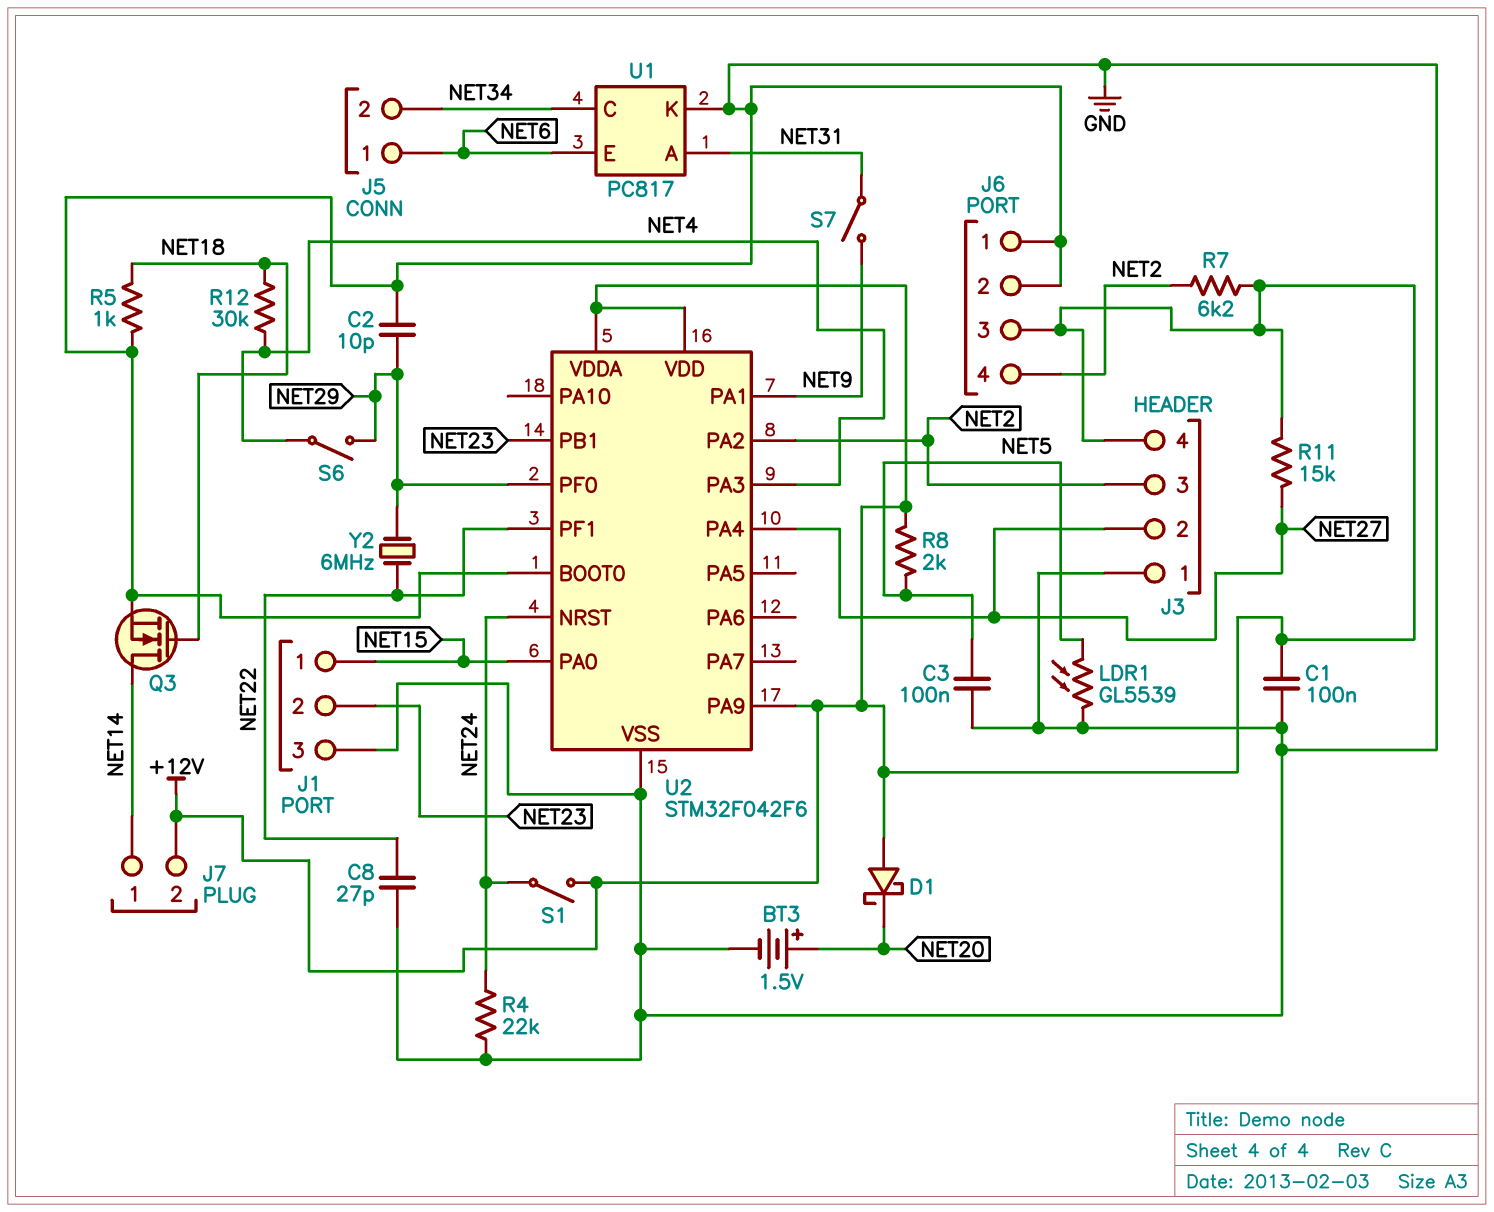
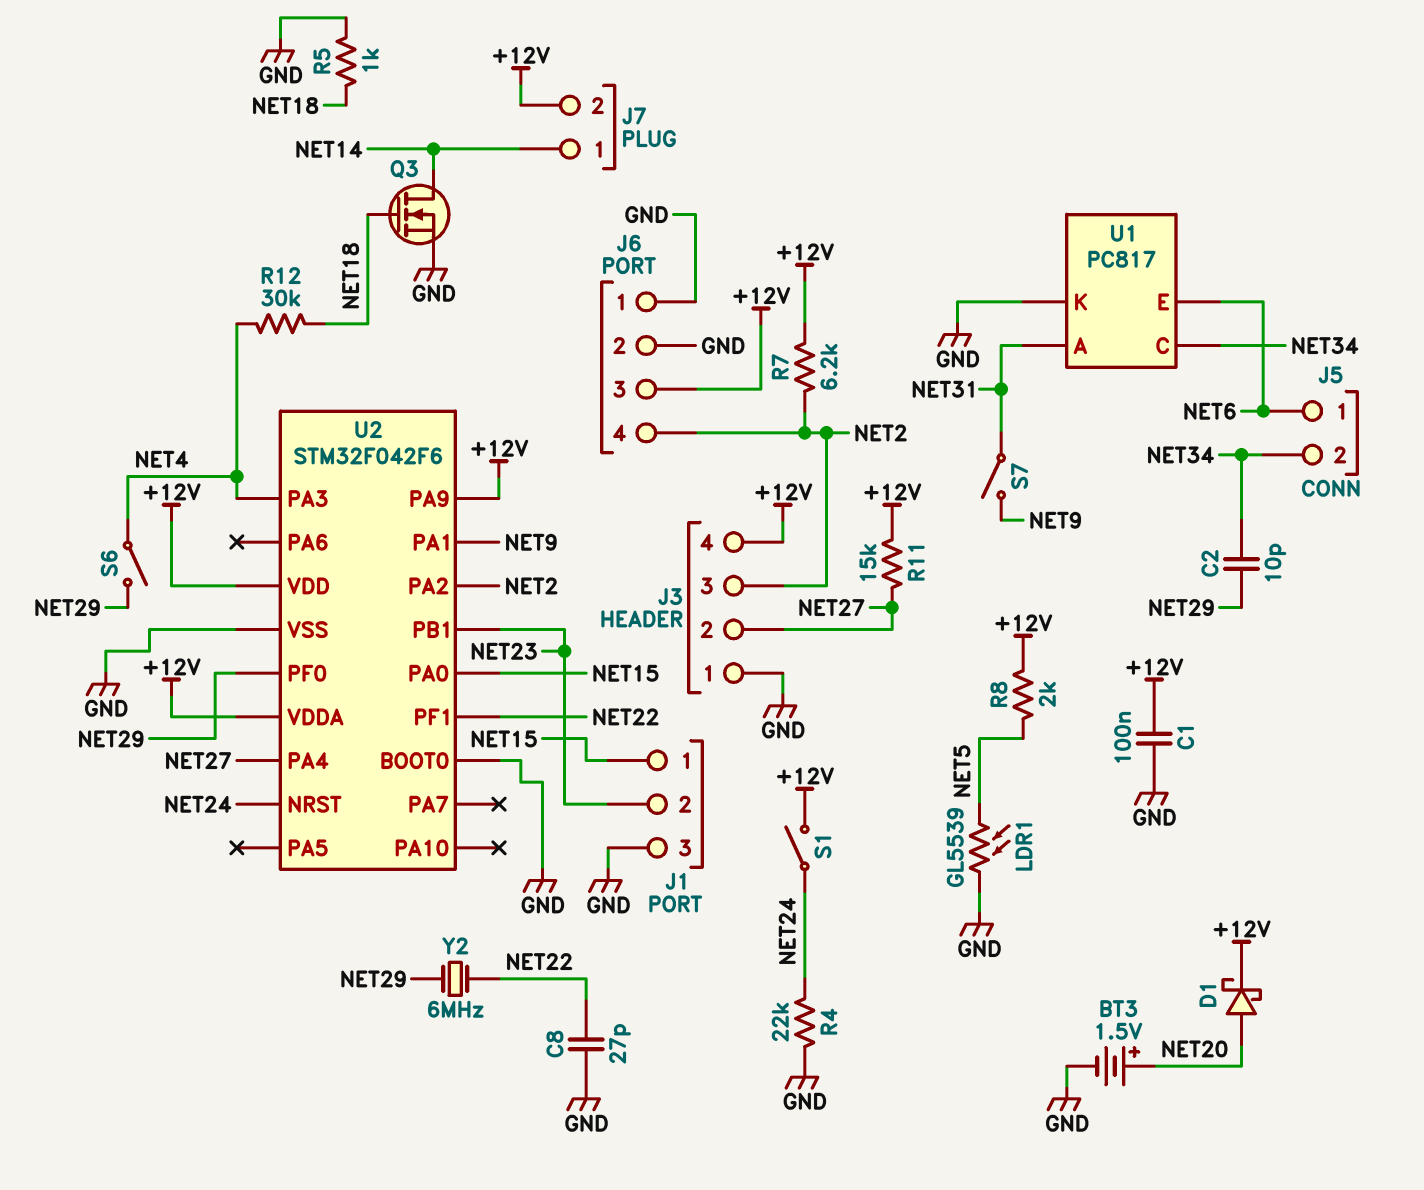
C2: 10pF (GND, NET29) -> 10pF (NET29, NET34)
C3: 100nF (GND, NET5) -> none
D1: schottky (A +12V, K NET20) -> schottky (A NET20, K +12V)

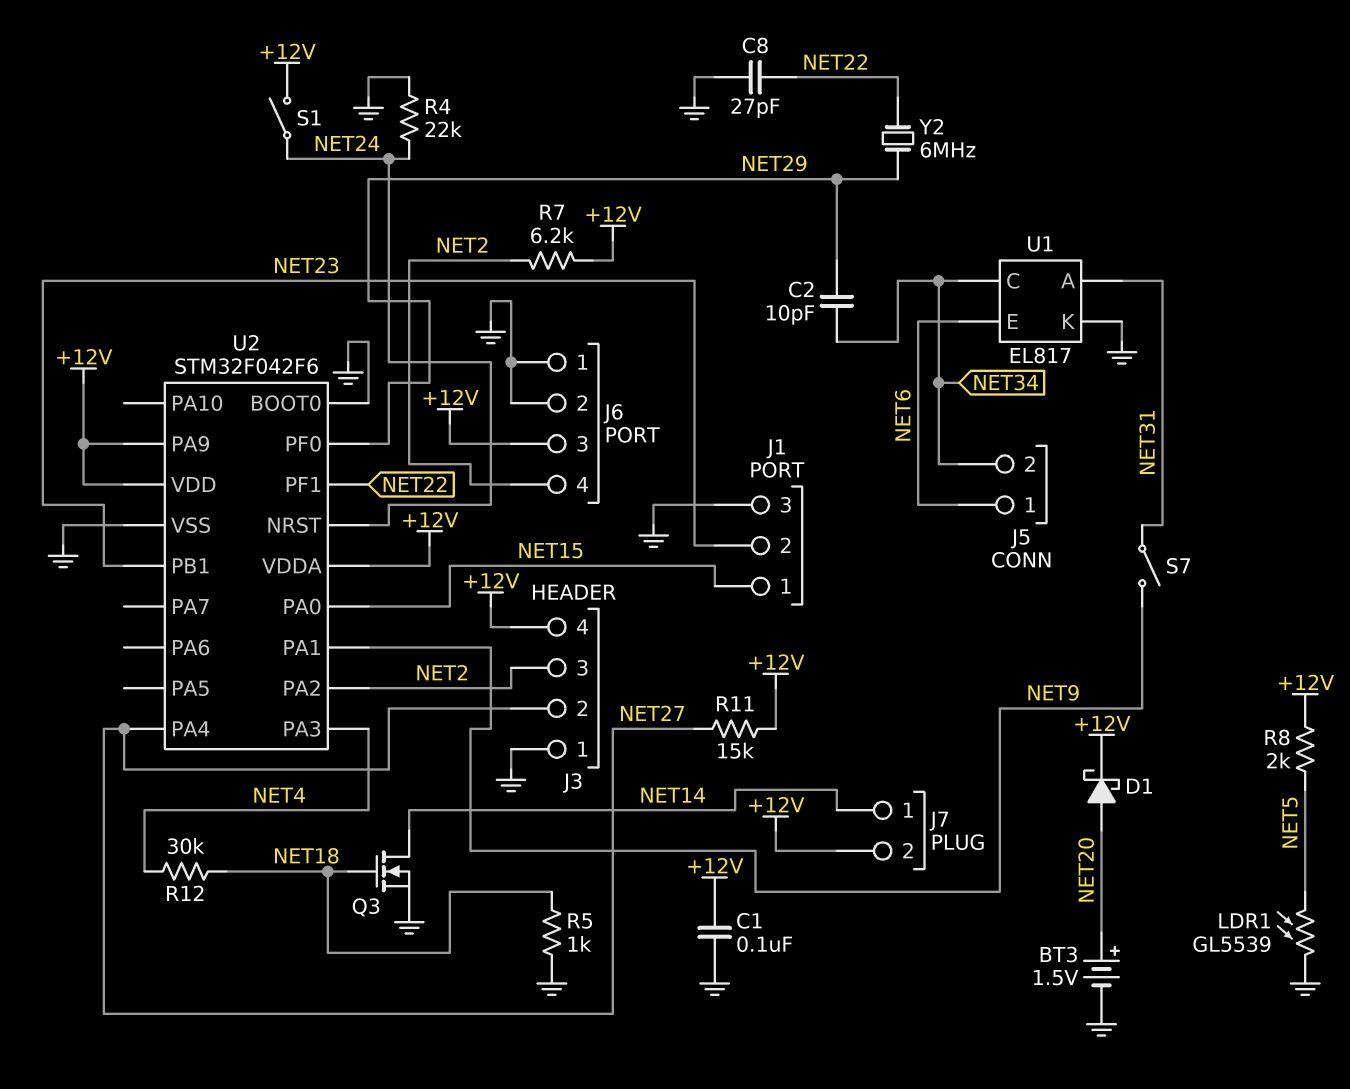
S6: switch (NET4, NET29) -> none
U1: PC817 -> EL817

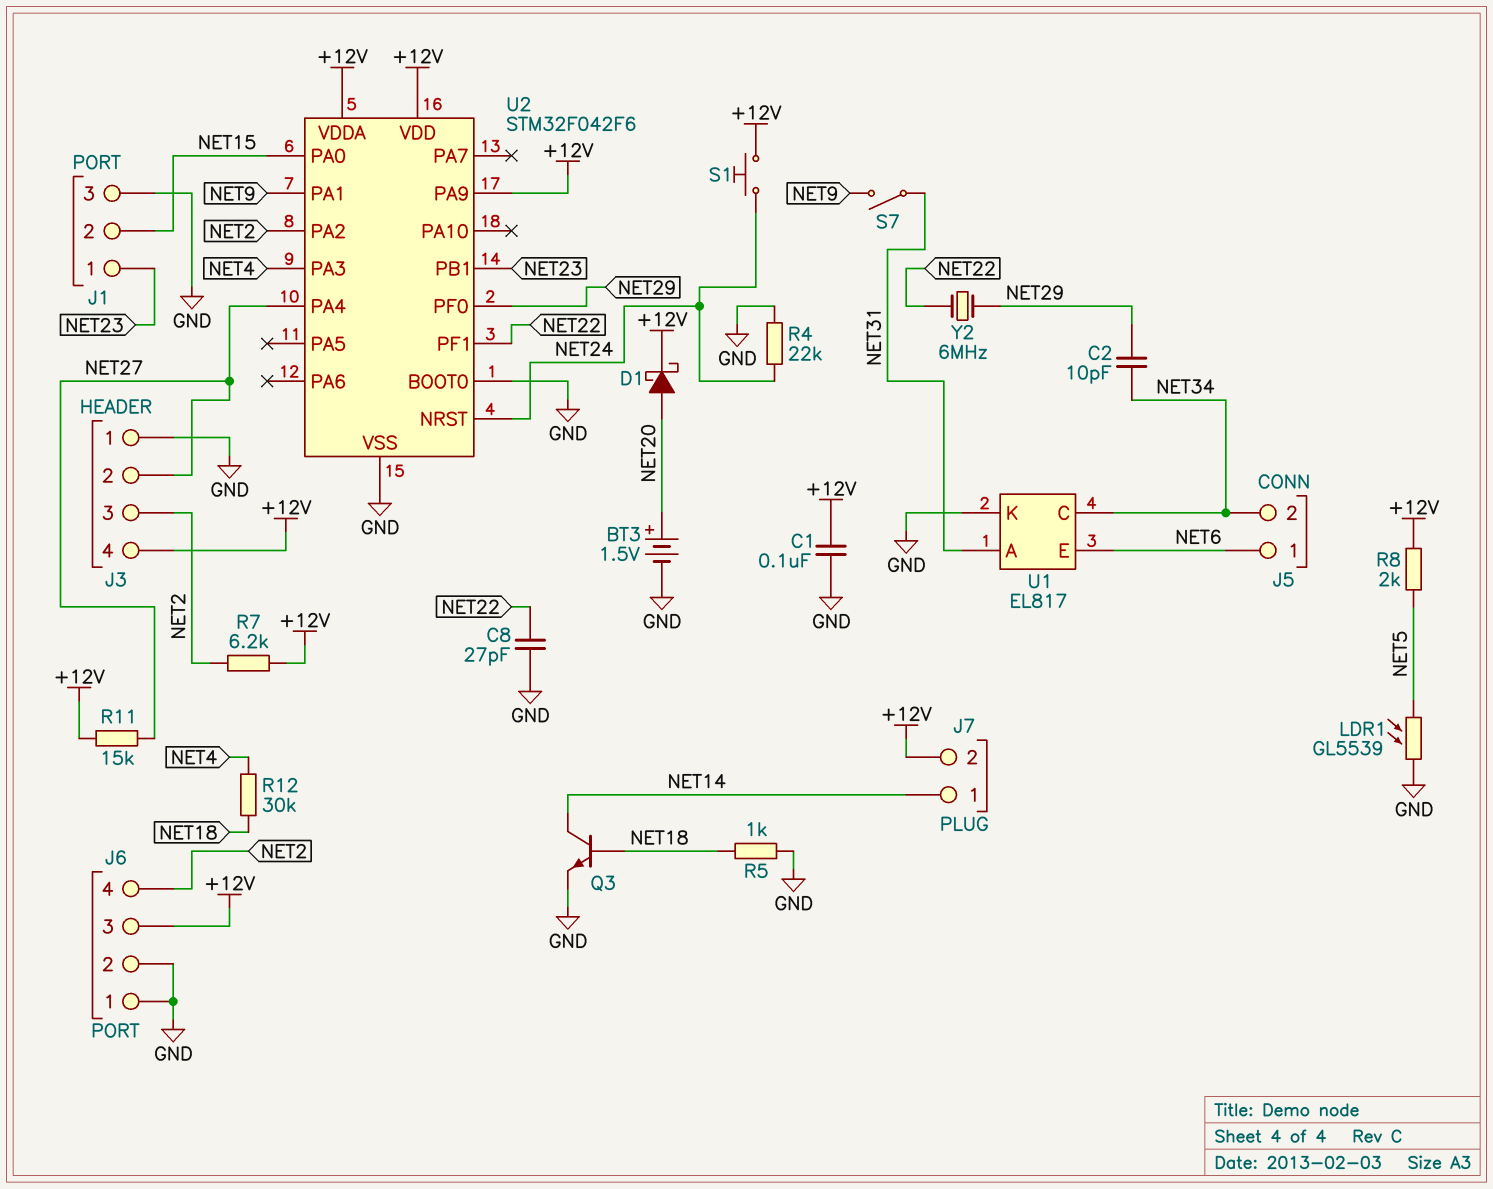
J1 pin 1: NET15 -> NET23
J1 pin 2: NET23 -> NET15
Q3: NMOS (G NET18, D NET14, S GND) -> NPN (B NET18, C NET14, E GND)
S1: switch (+12V, NET24) -> button (+12V, NET24)

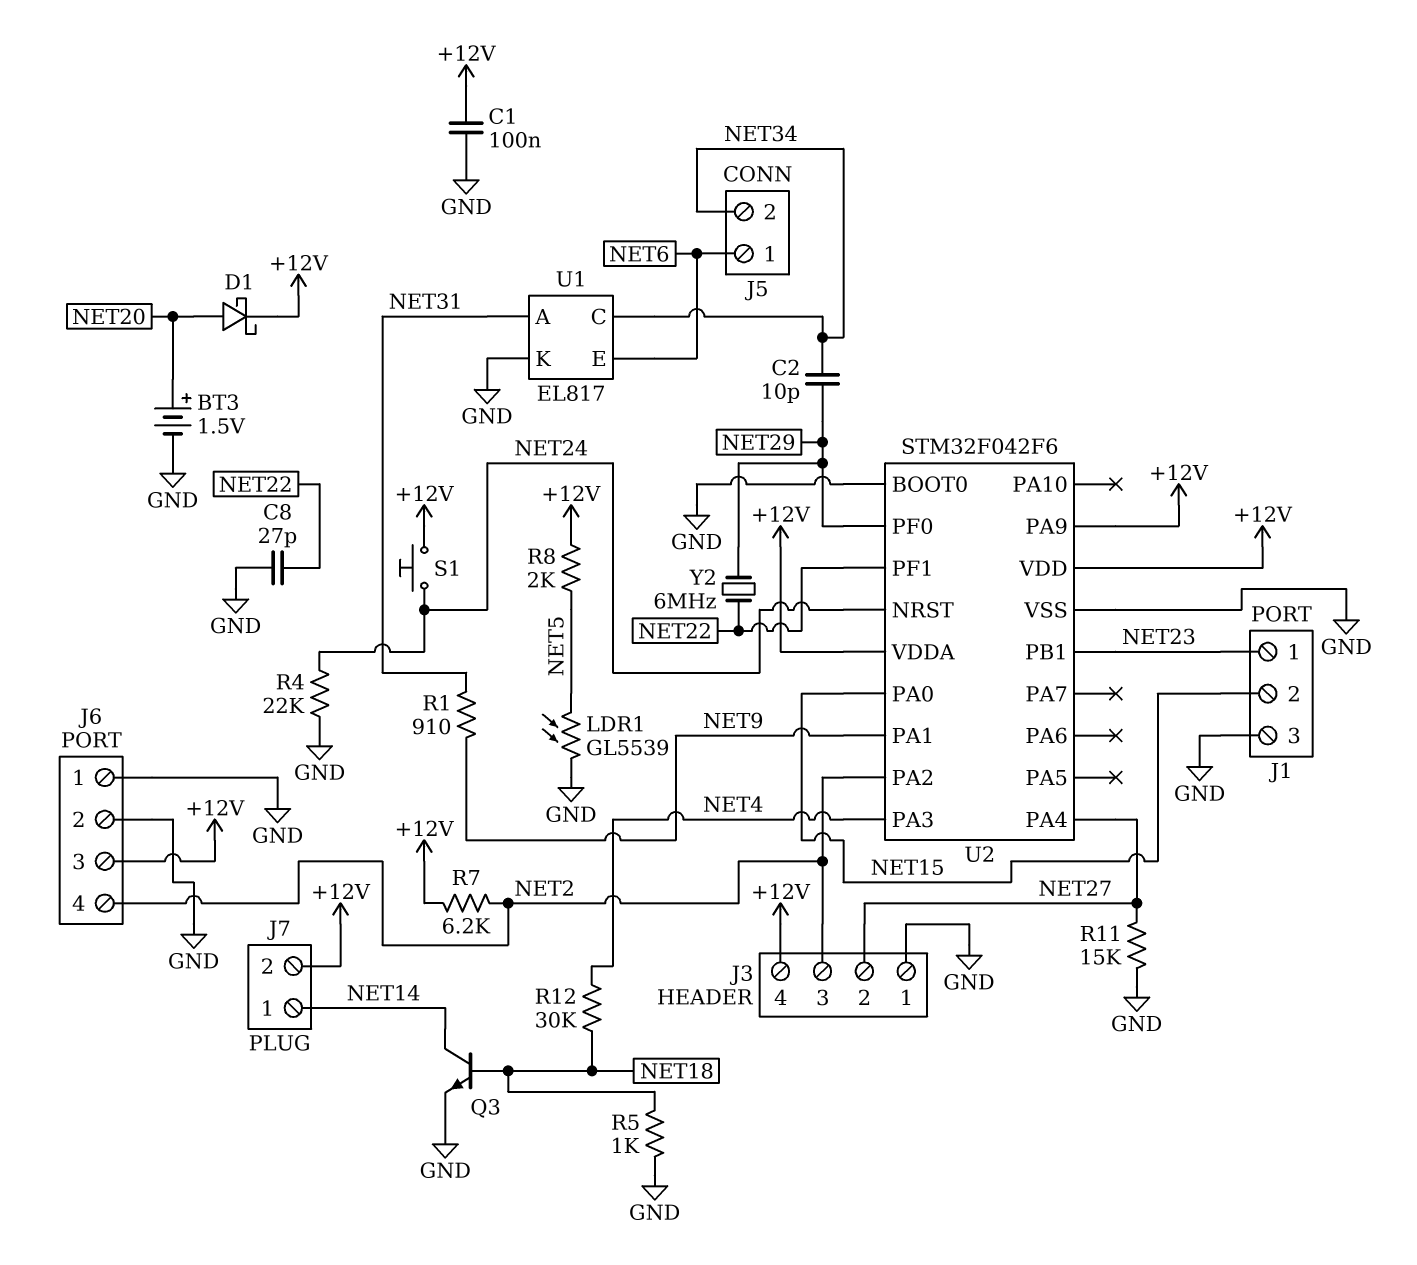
R1: none -> 910 (NET9, NET31)
R11: 15k (+12V, NET27) -> 15k (GND, NET27)
S7: switch (NET9, NET31) -> none

